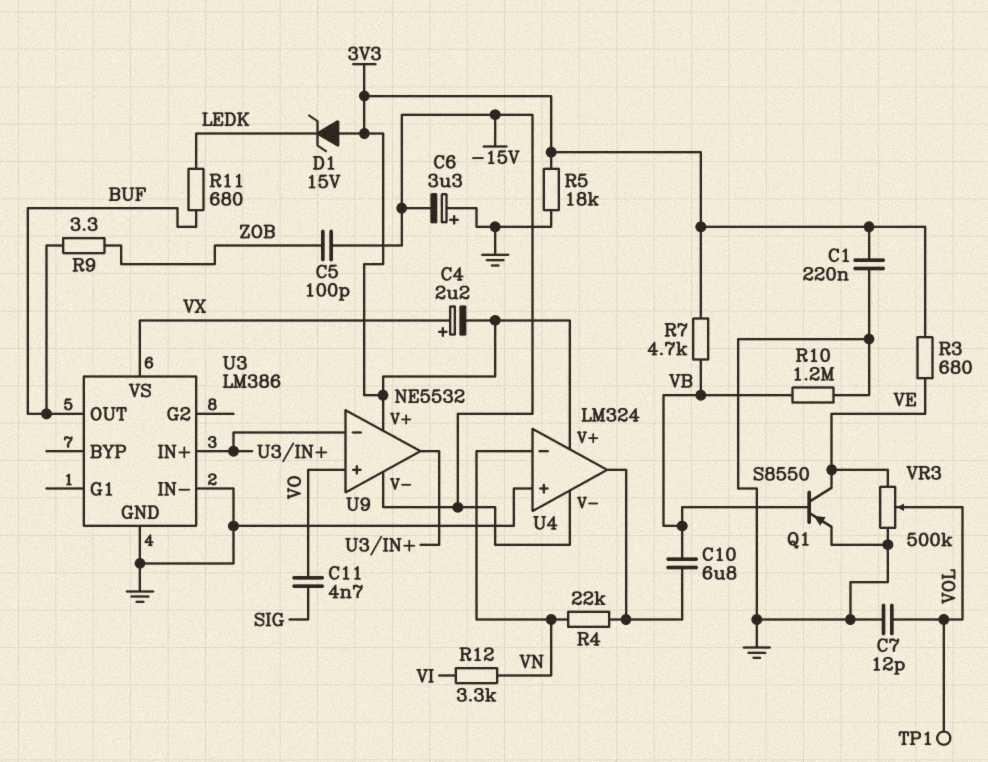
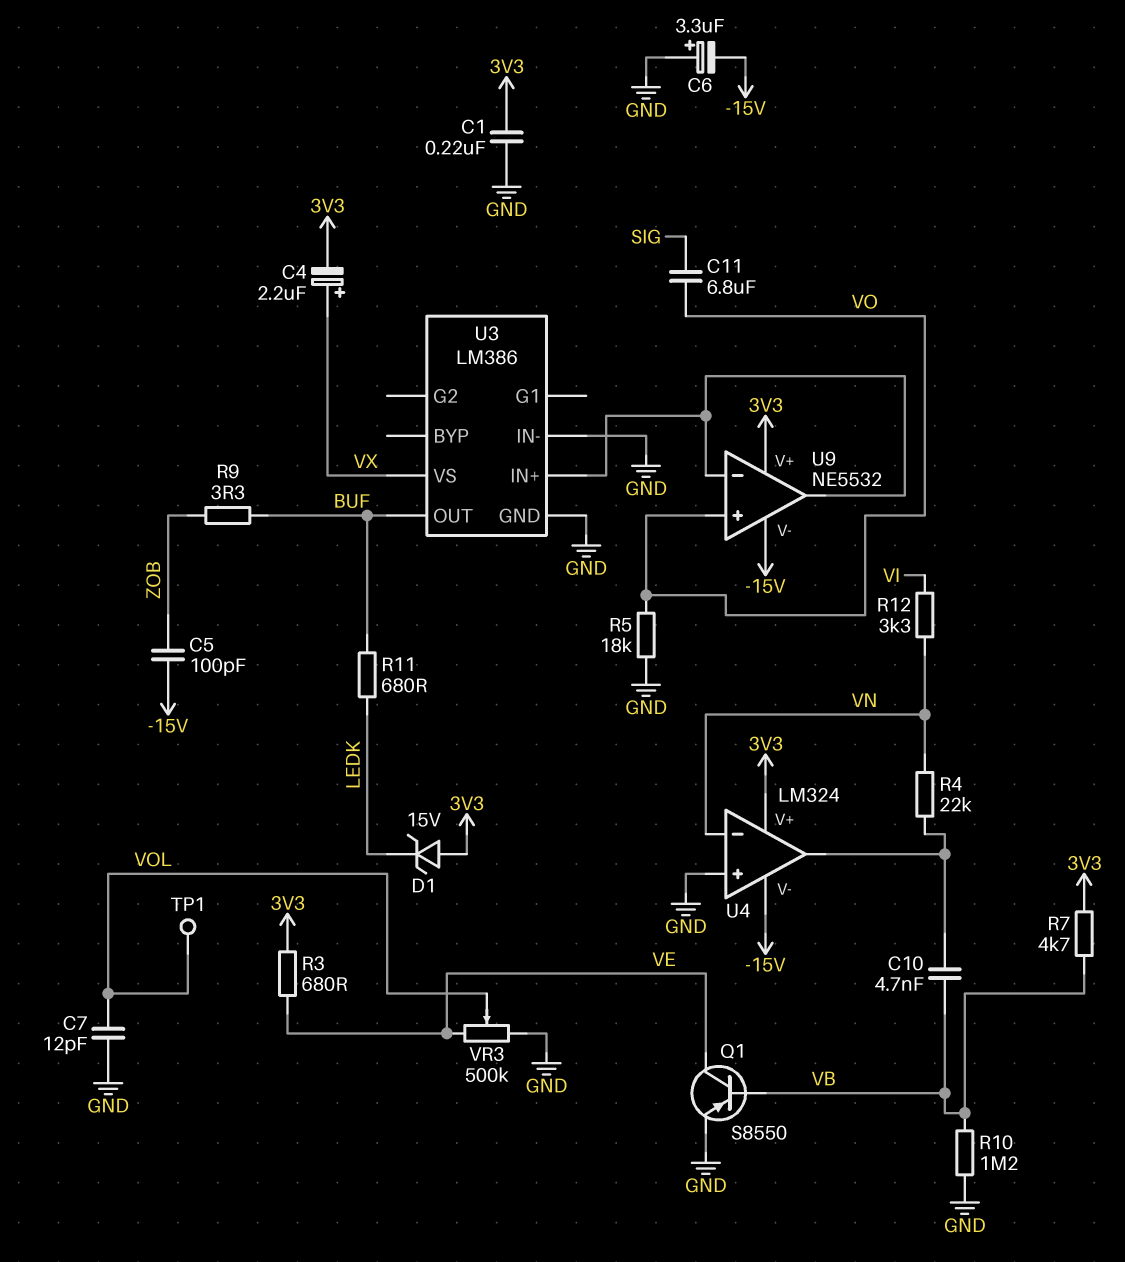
C10: 6.8uF (U4/out, VB) -> 4.7nF (U4/out, VB)
C11: 4.7nF (SIG, VO) -> 6.8uF (SIG, VO)
R5: 18k (3V3, GND) -> 18k (GND, VO)

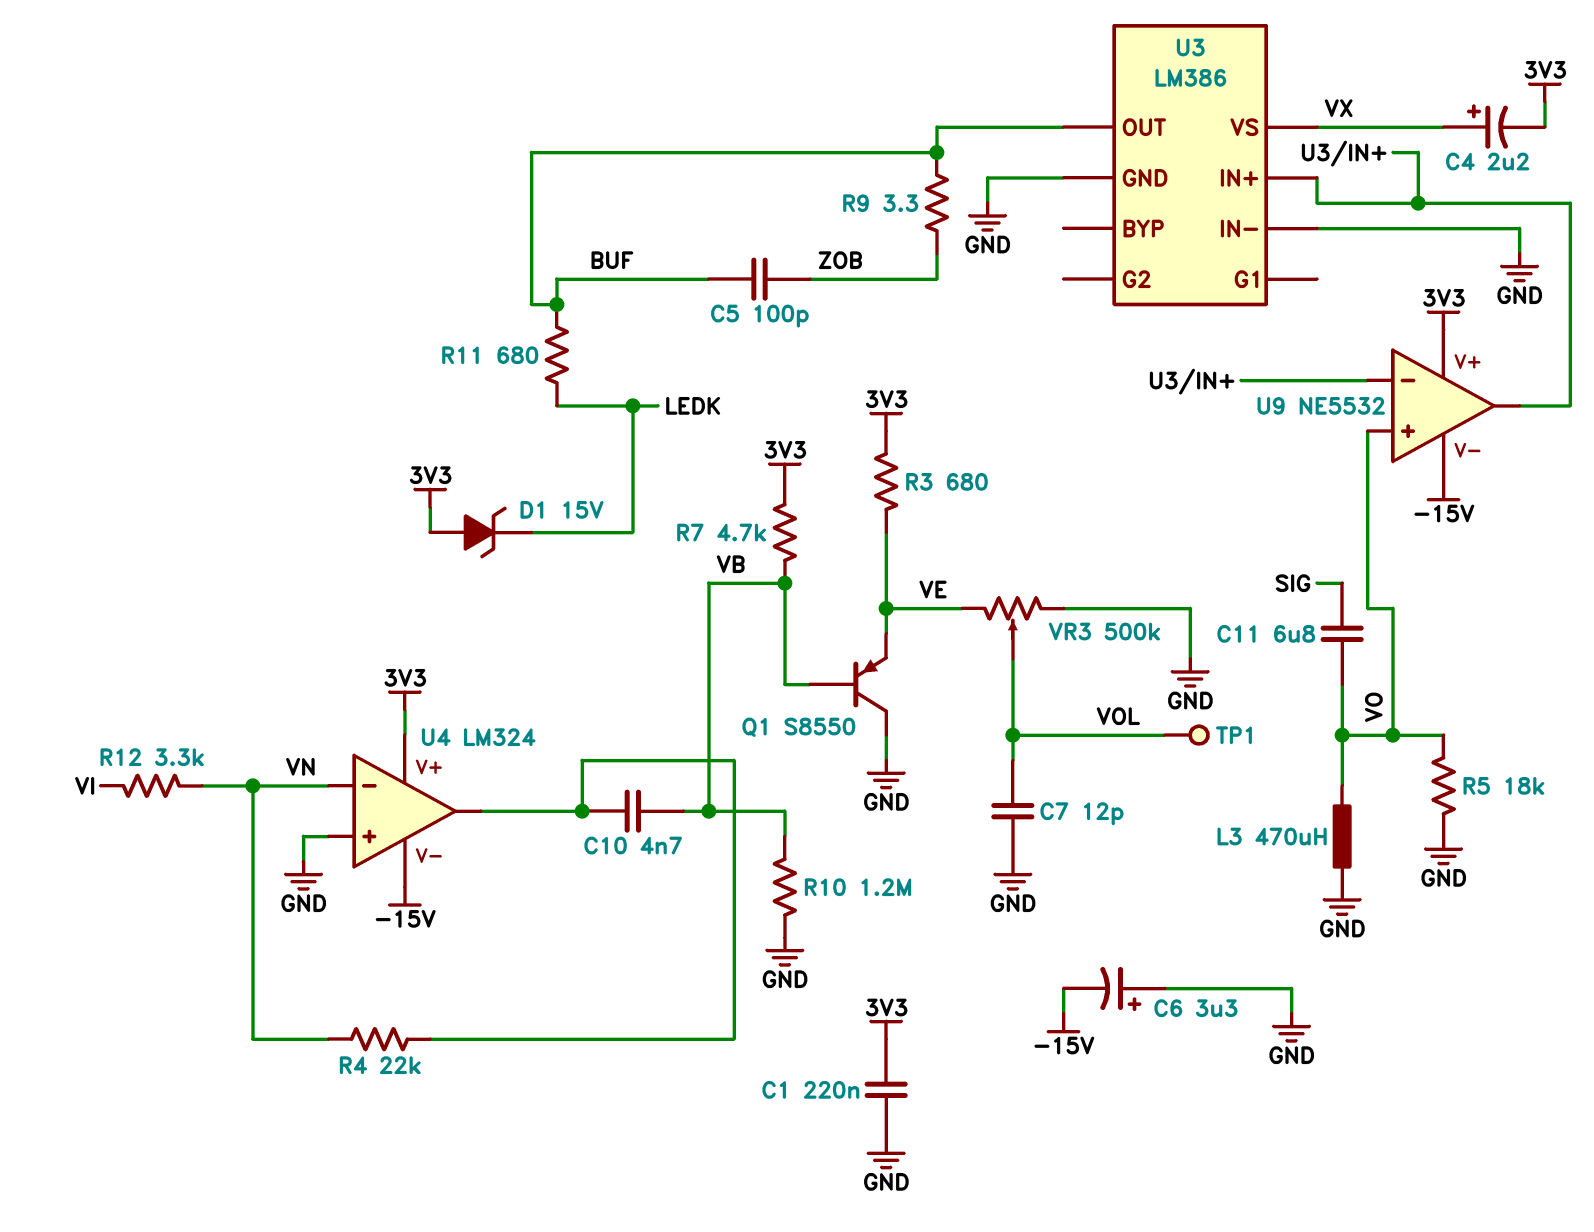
C5: 100pF (-15V, ZOB) -> 100pF (BUF, ZOB)
L3: none -> 470uH (GND, VO)
Q1: PNP S8550 (B VB, C VE, E GND) -> PNP S8550 (B VB, C GND, E VE)

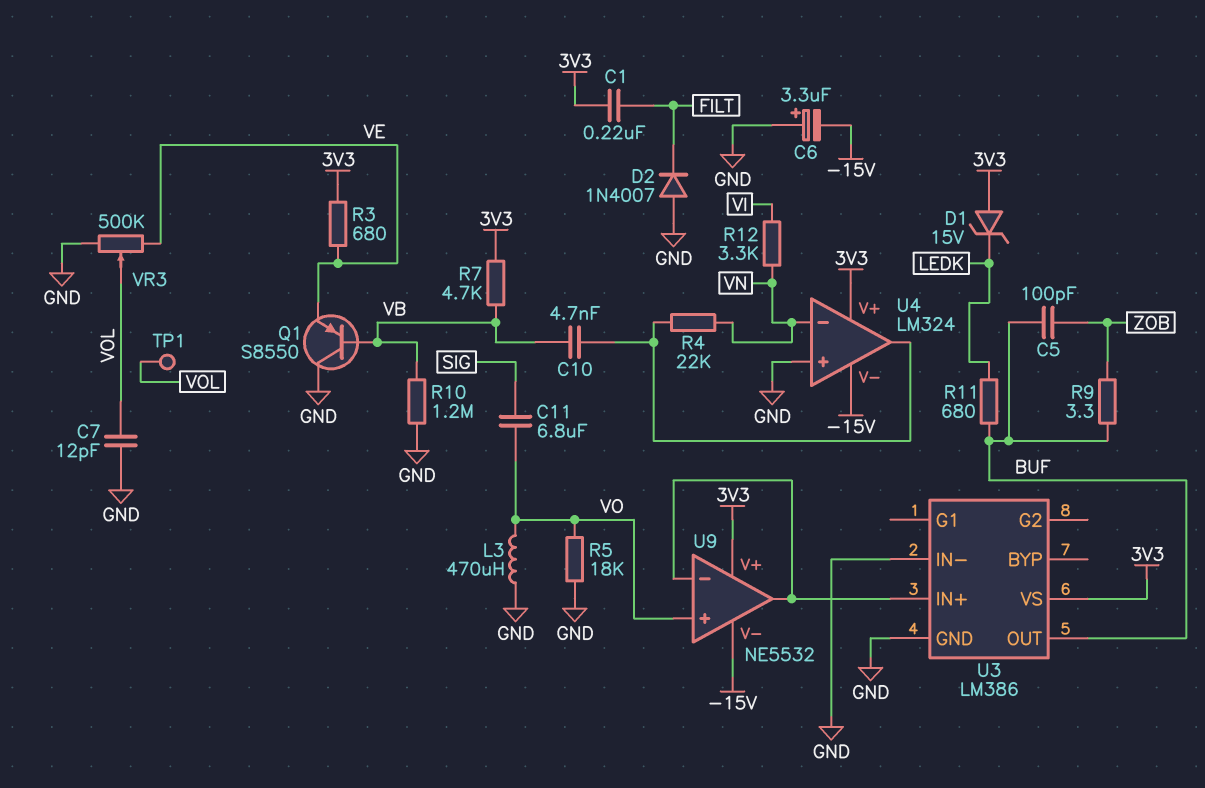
C1: 220nF (3V3, GND) -> 220nF (3V3, FILT)
C4: 2.2uF (plus VX, minus 3V3) -> none
D2: none -> diode 1N4007 (A GND, K FILT)
U3 pin VS: VX -> 3V3

